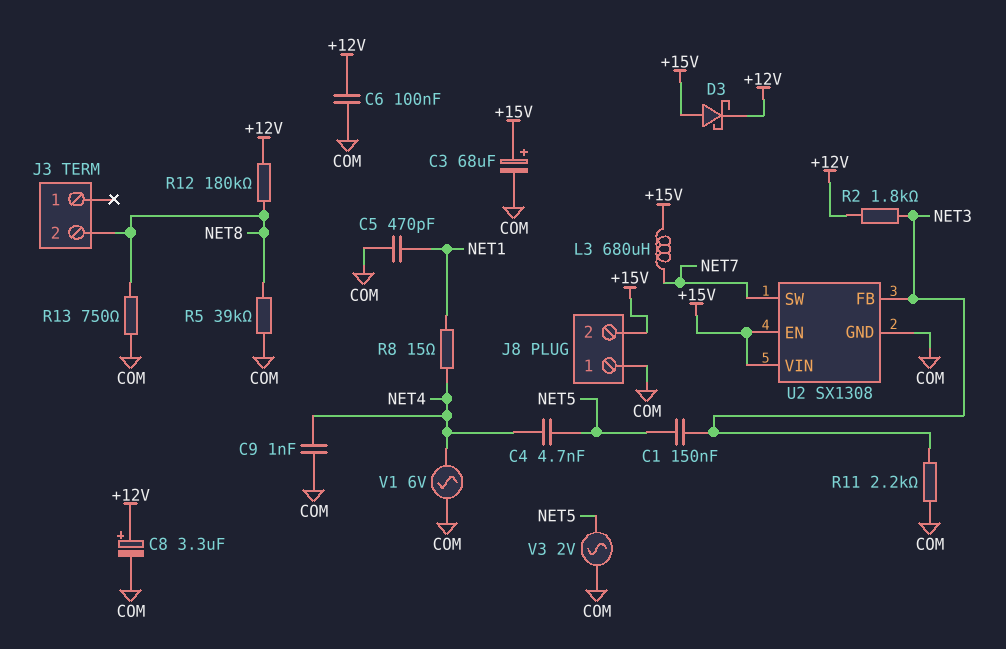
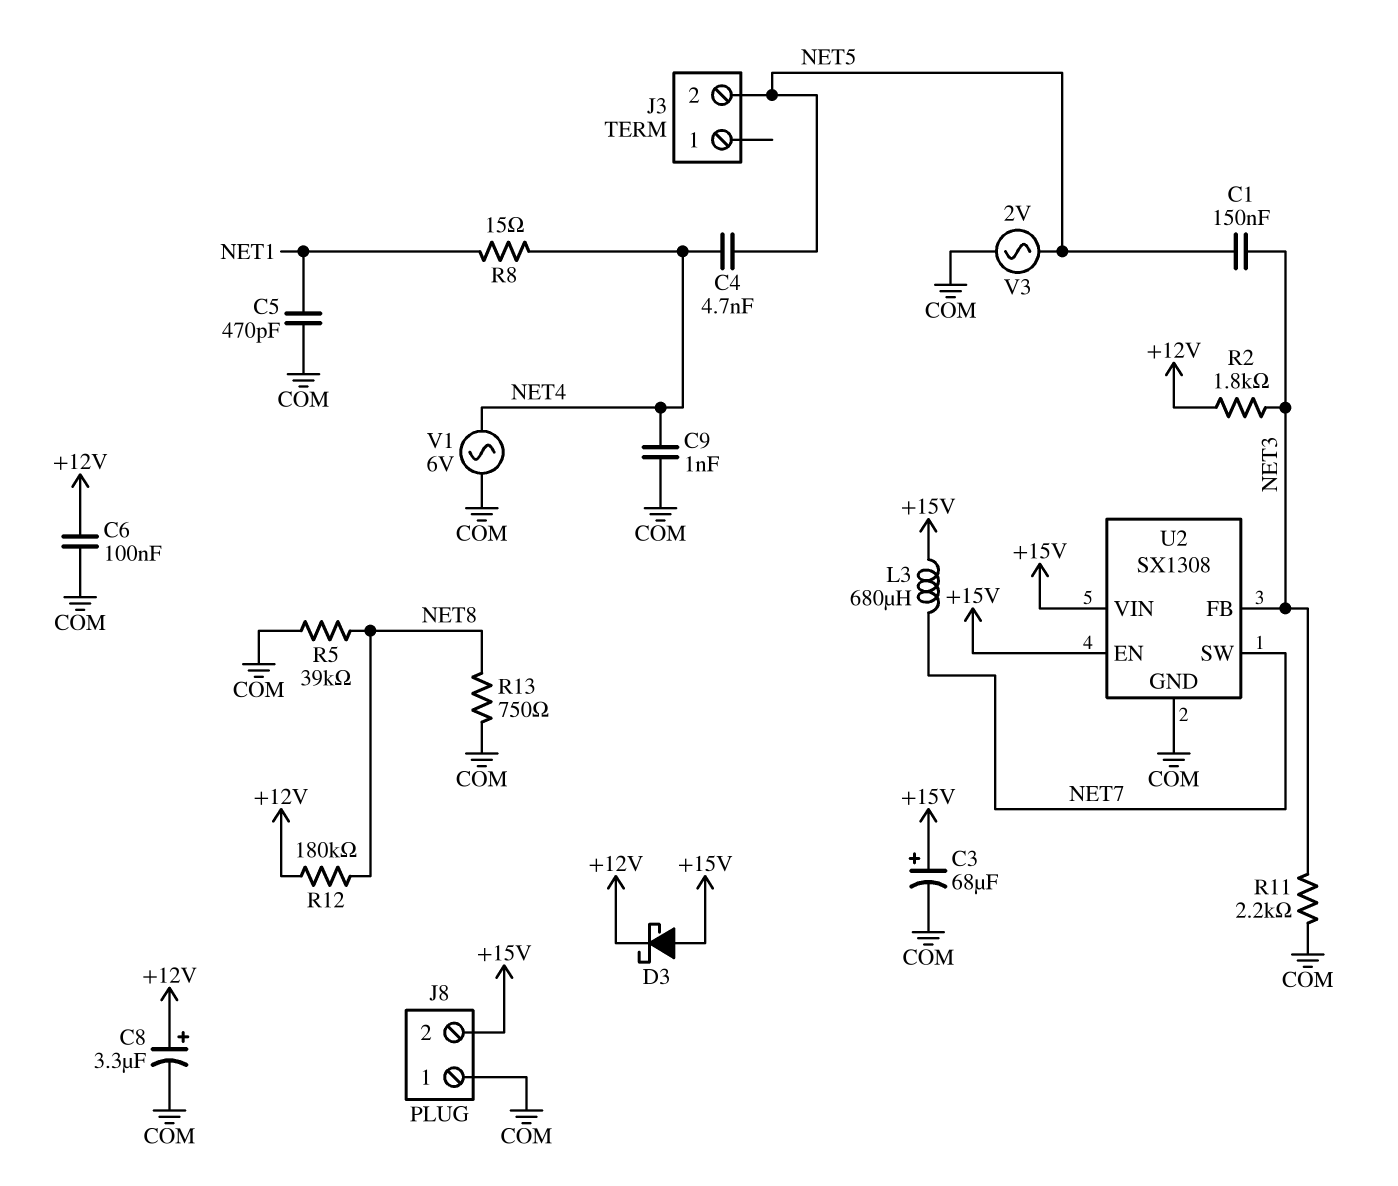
J3 pin 2: NET8 -> NET5

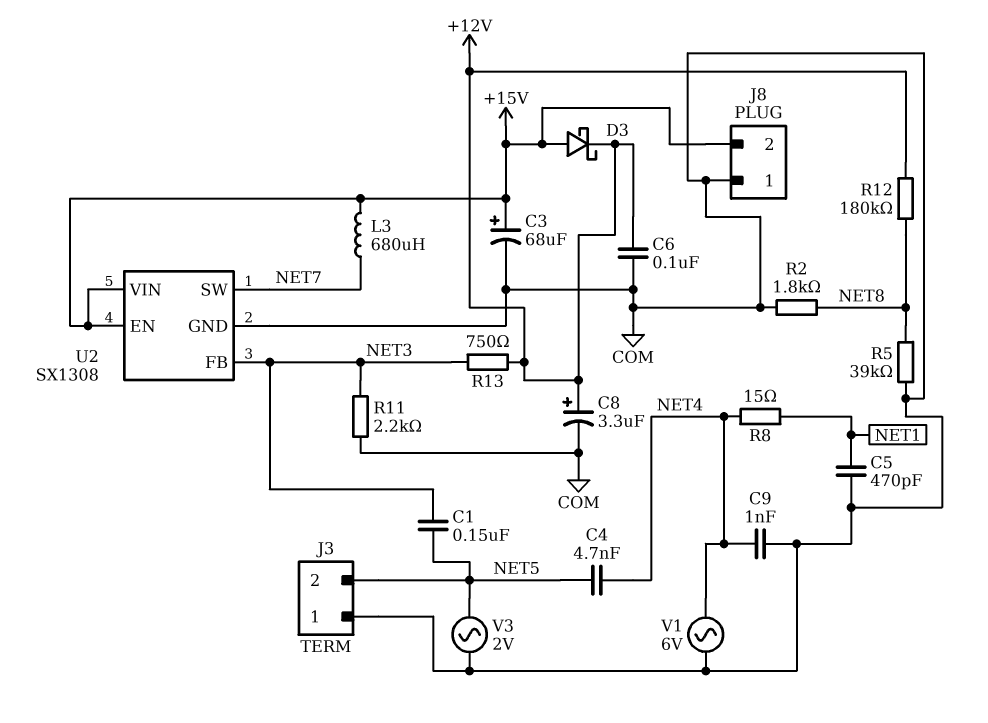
J3 pin 1: none -> COM
R2: 1.8k (+12V, NET3) -> 1.8k (COM, NET8)
R13: 750 (COM, NET8) -> 750 (+12V, NET3)

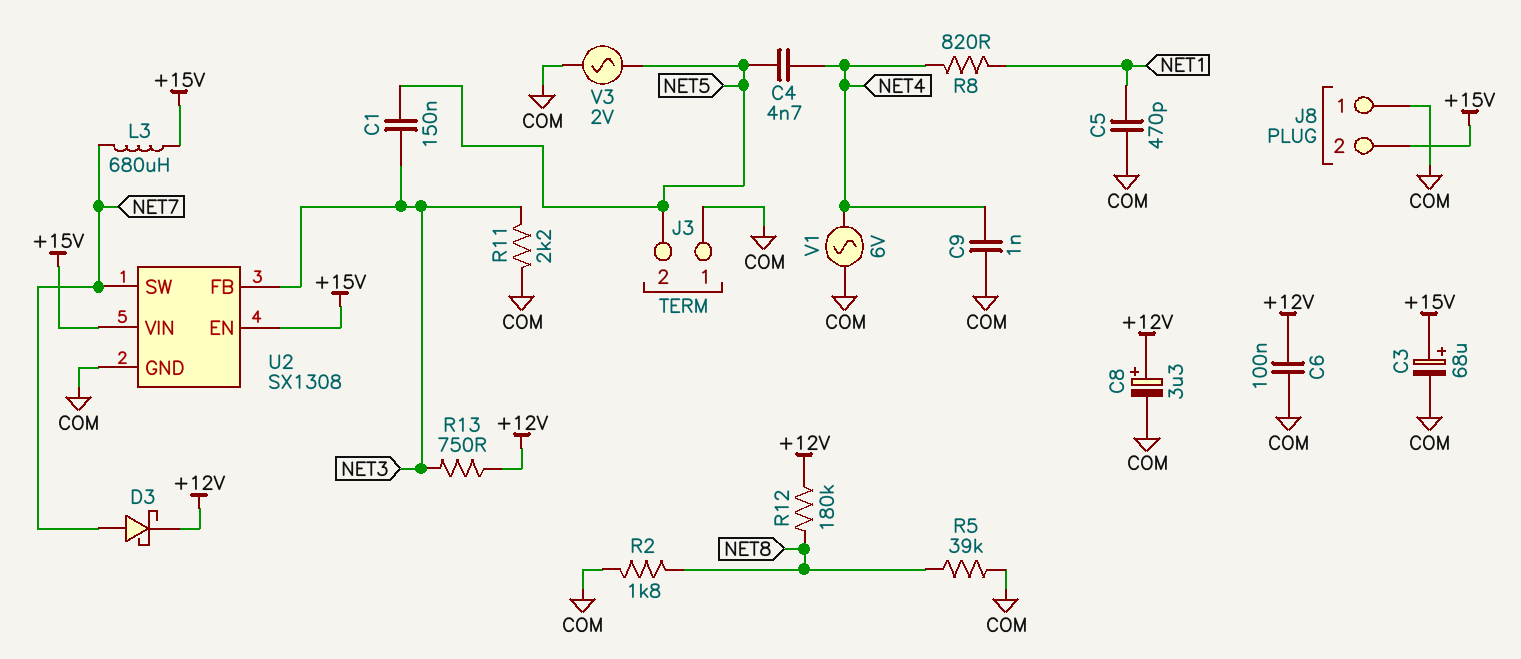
D3: schottky (A +15V, K +12V) -> schottky (A NET7, K +12V)
R8: 15 (NET1, NET4) -> 820 (NET1, NET4)

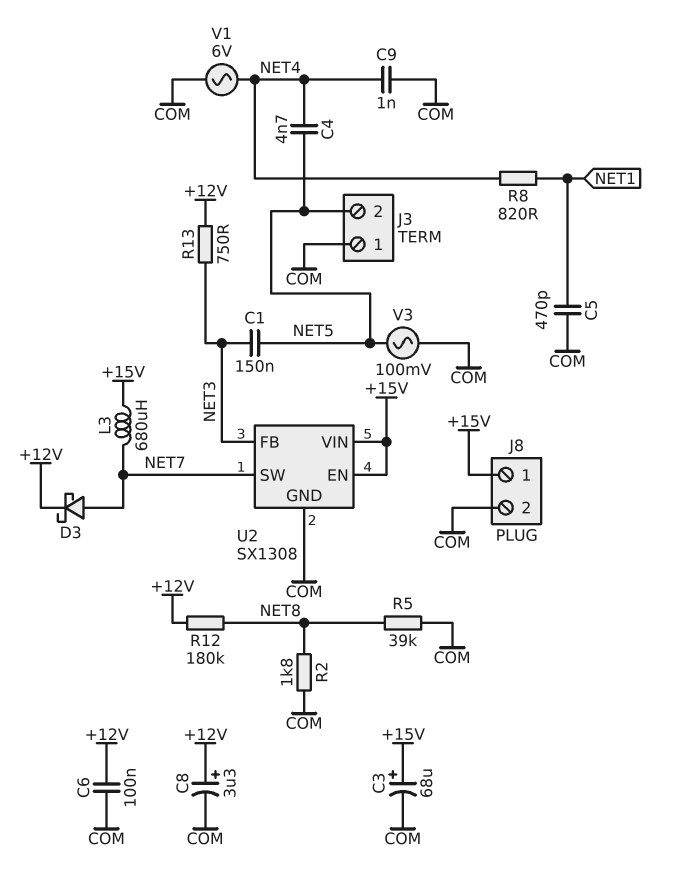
J8 pin 1: COM -> +15V
J8 pin 2: +15V -> COM
R11: 2.2k (COM, NET3) -> none
V3: AC 2V (COM, NET5) -> AC 100mV (COM, NET5)

